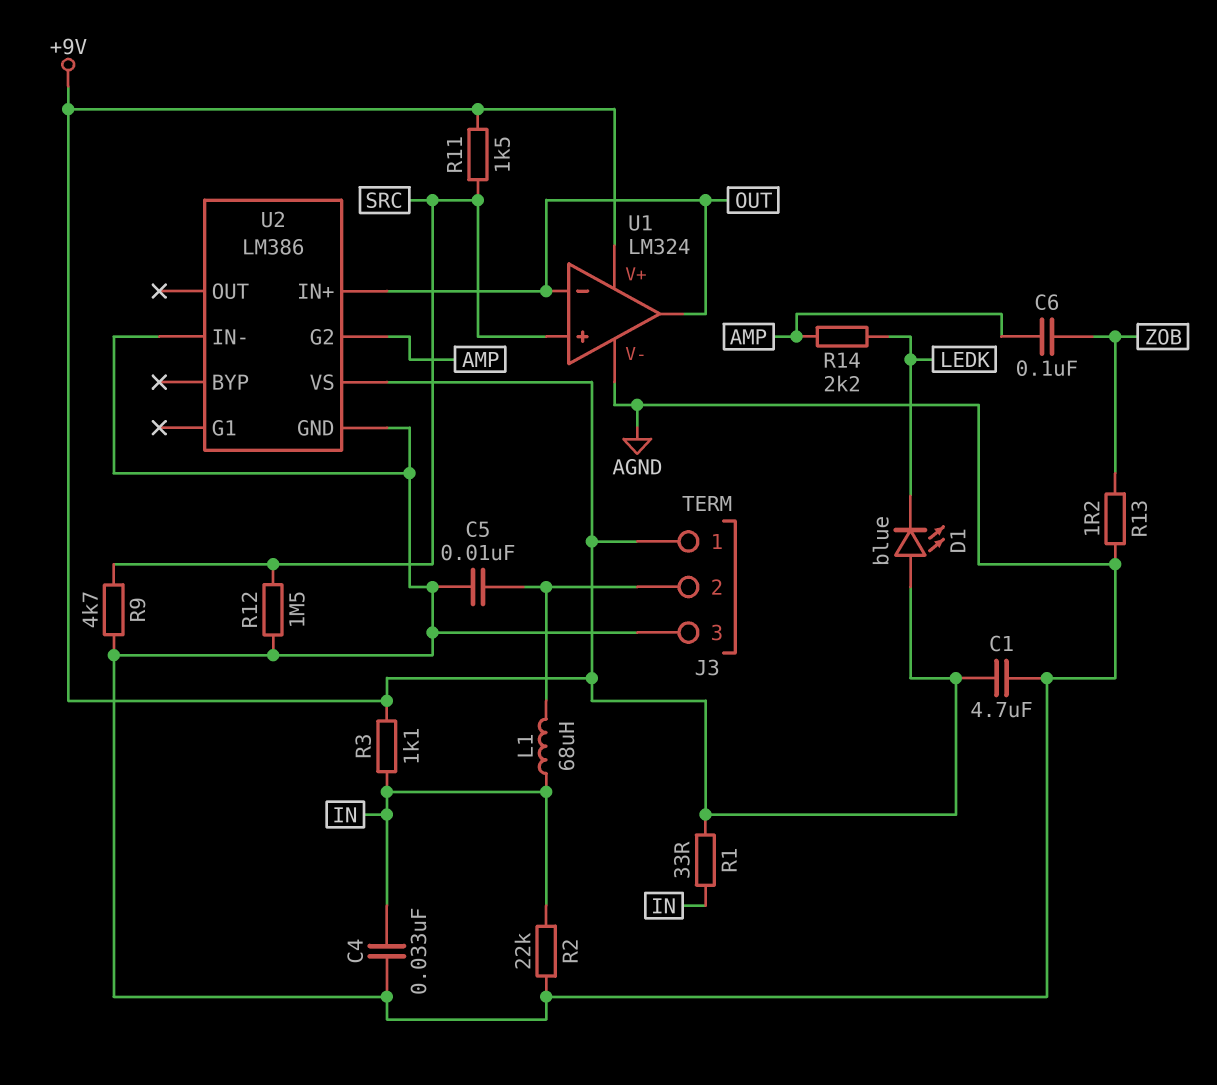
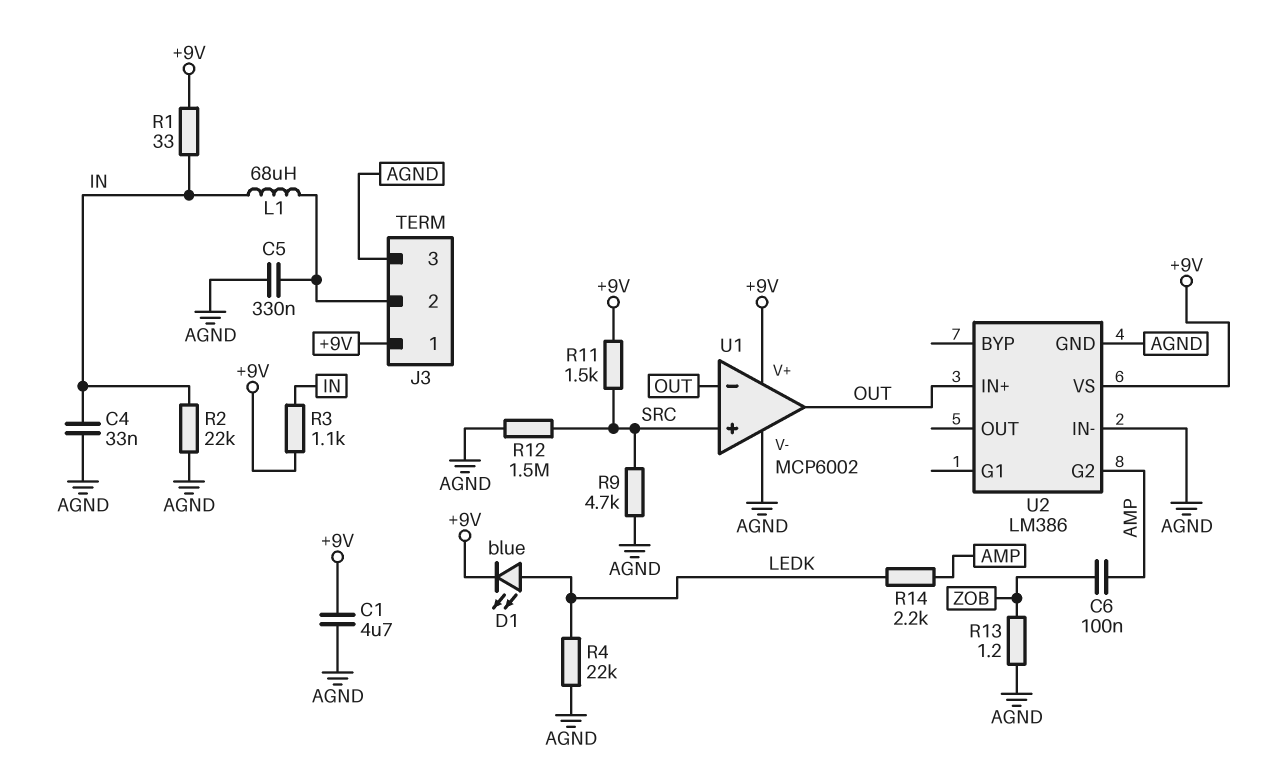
C5: 10nF (AGND, J3/2) -> 330nF (AGND, J3/2)
D1: LED blue (A +9V, K LEDK) -> LED blue (A LEDK, K +9V)
R4: none -> 22k (AGND, LEDK)
U1: LM324 -> MCP6002

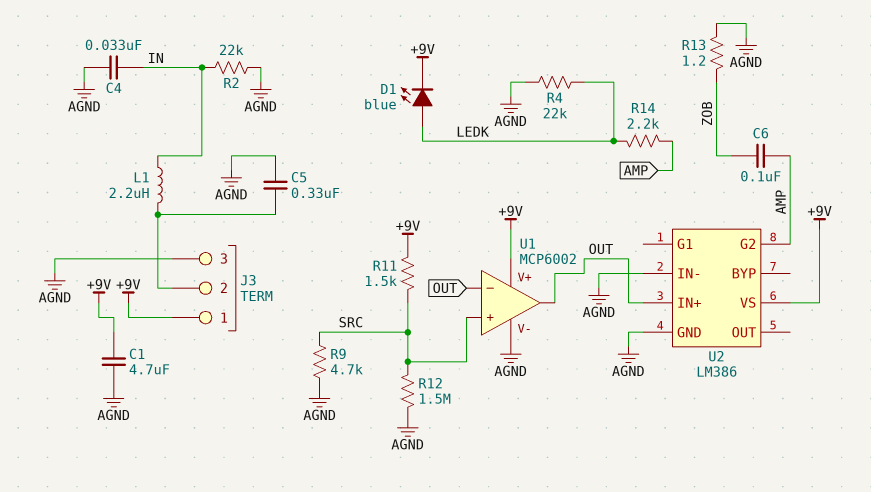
L1: 68uH (IN, J3/2) -> 2.2uH (IN, J3/2)
R1: 33 (+9V, IN) -> none
R3: 1.1k (+9V, IN) -> none

